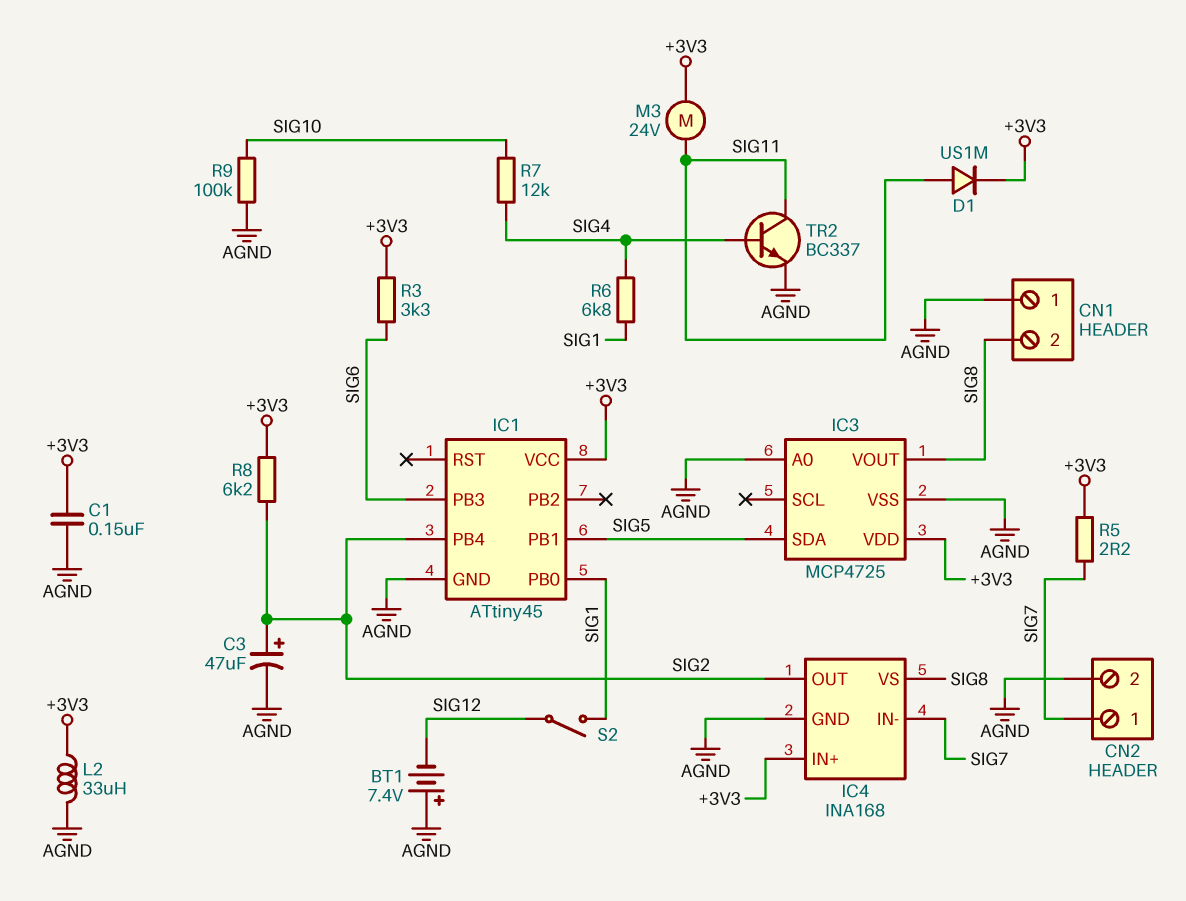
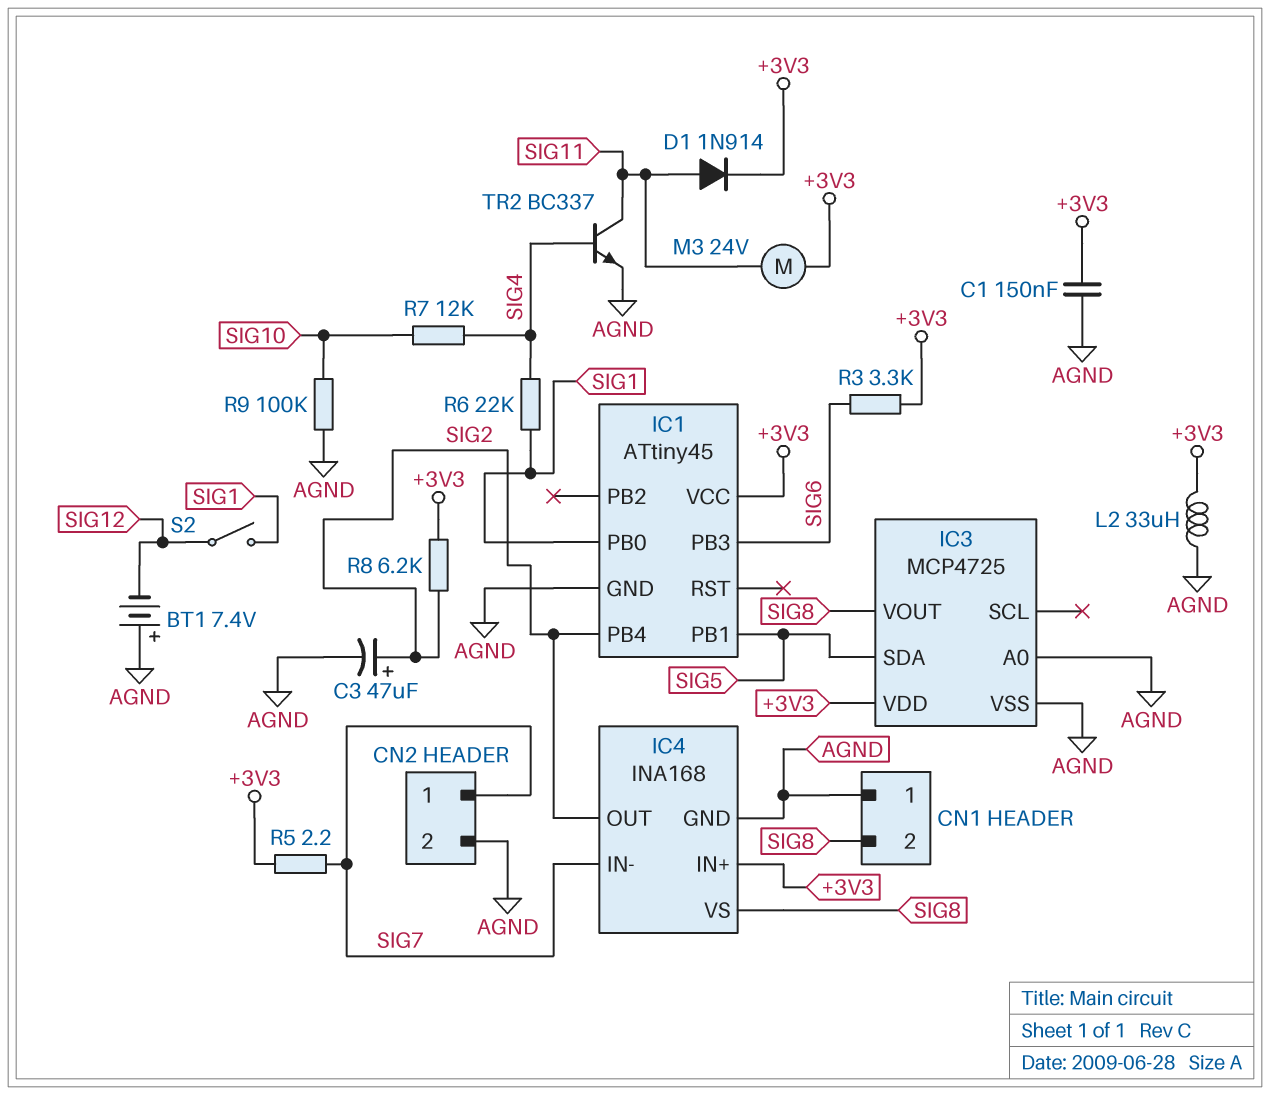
D1: diode US1M (A SIG11, K +3V3) -> diode 1N914 (A SIG11, K +3V3)
R6: 6.8k (SIG1, SIG4) -> 22k (SIG1, SIG4)

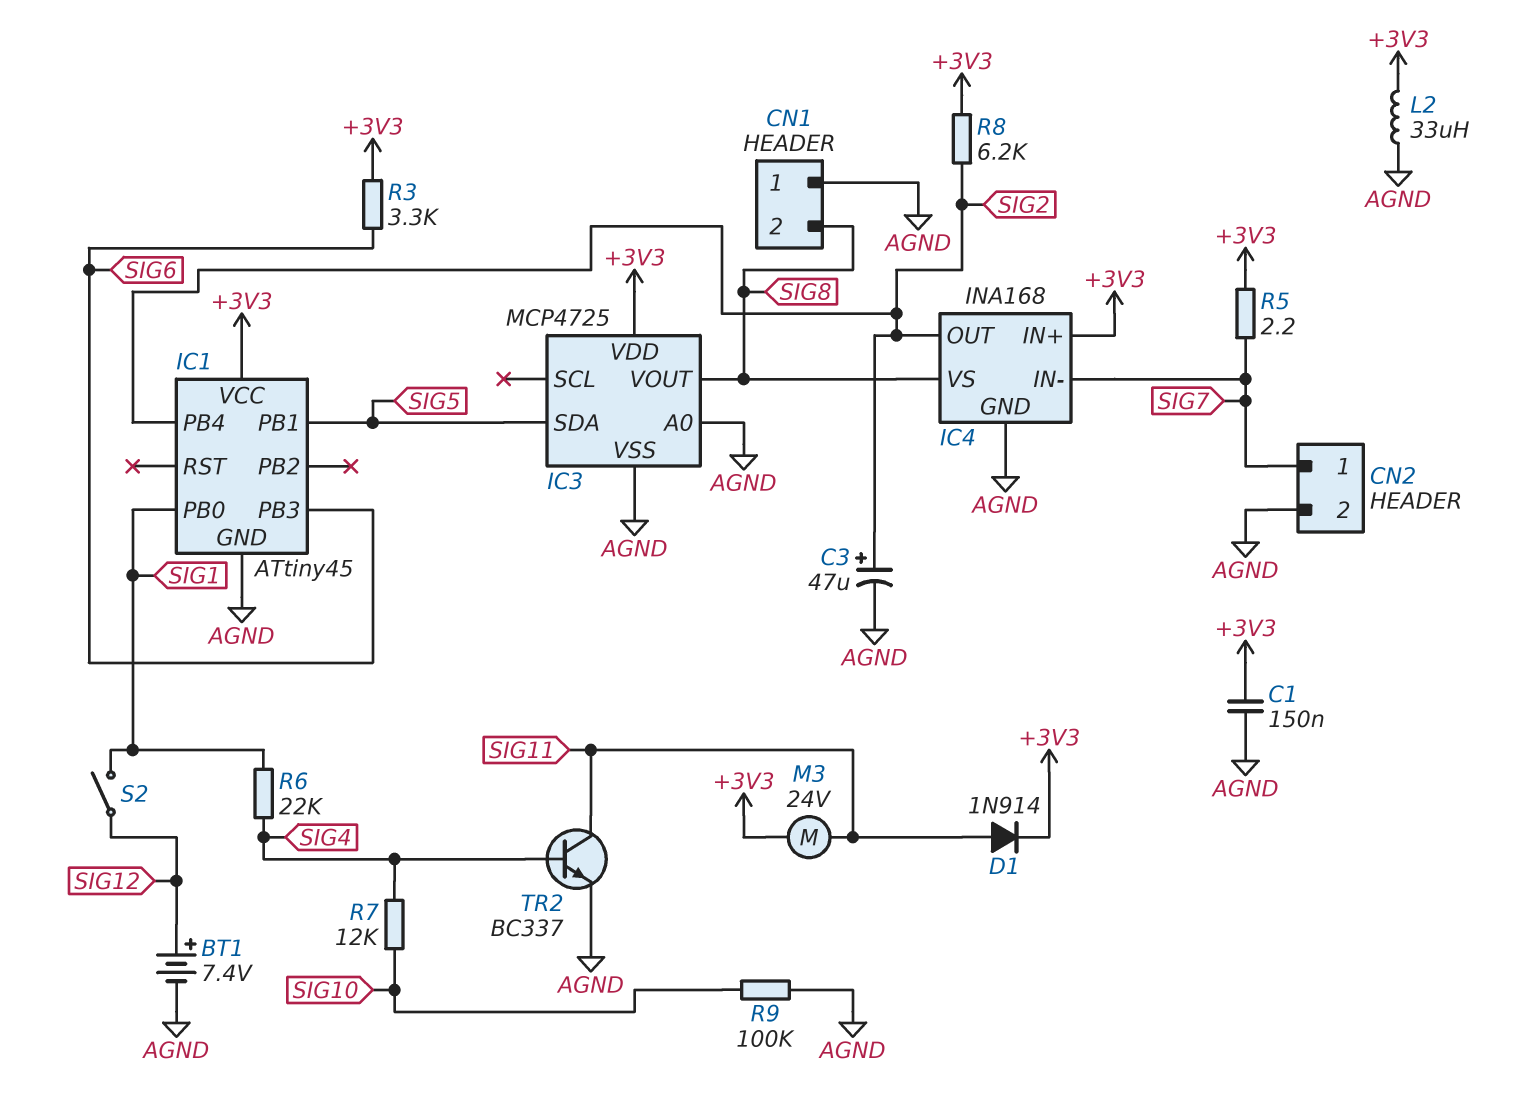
BT1: 7.4V (plus AGND, minus SIG12) -> 7.4V (plus SIG12, minus AGND)

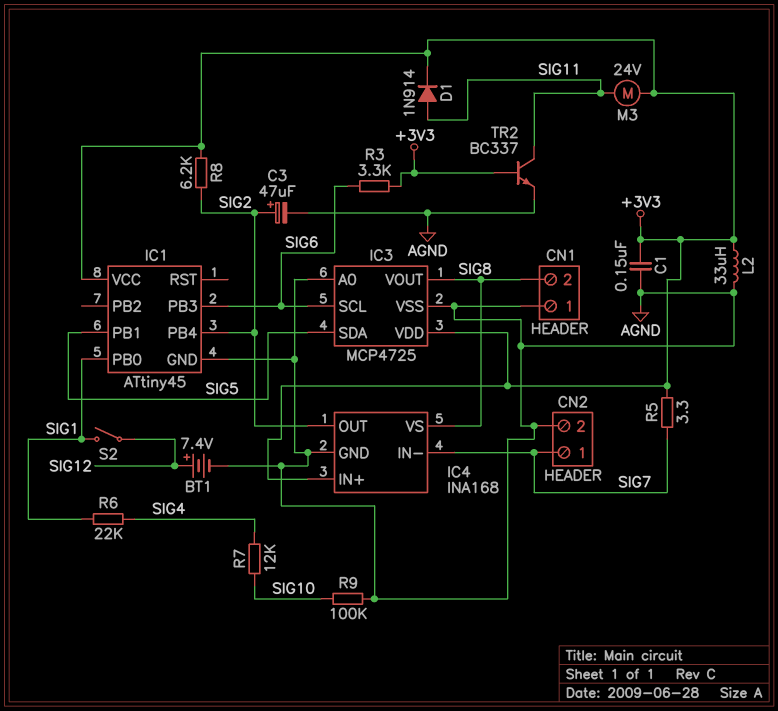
IC3 pin SCL: none -> SIG6
R5: 2.2 (+3V3, SIG7) -> 3.3 (+3V3, SIG7)
TR2: NPN BC337 (B SIG4, C SIG11, E AGND) -> NPN BC337 (B +3V3, C SIG11, E AGND)

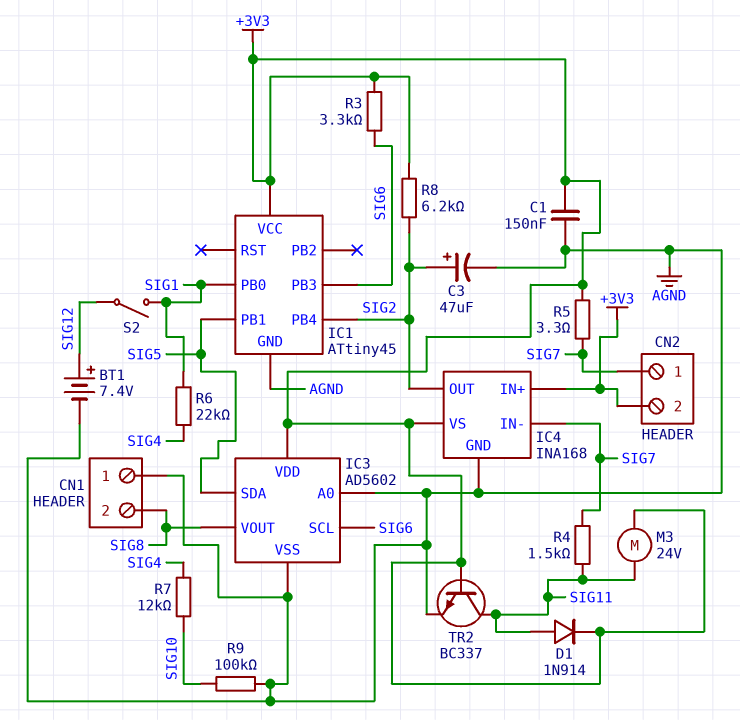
CN2 pin 2: AGND -> +3V3
IC3: MCP4725 -> AD5602
IC4 pin VS: SIG8 -> +3V3
L2: 33uH (+3V3, AGND) -> none
R4: none -> 1.5k (SIG7, SIG11)

